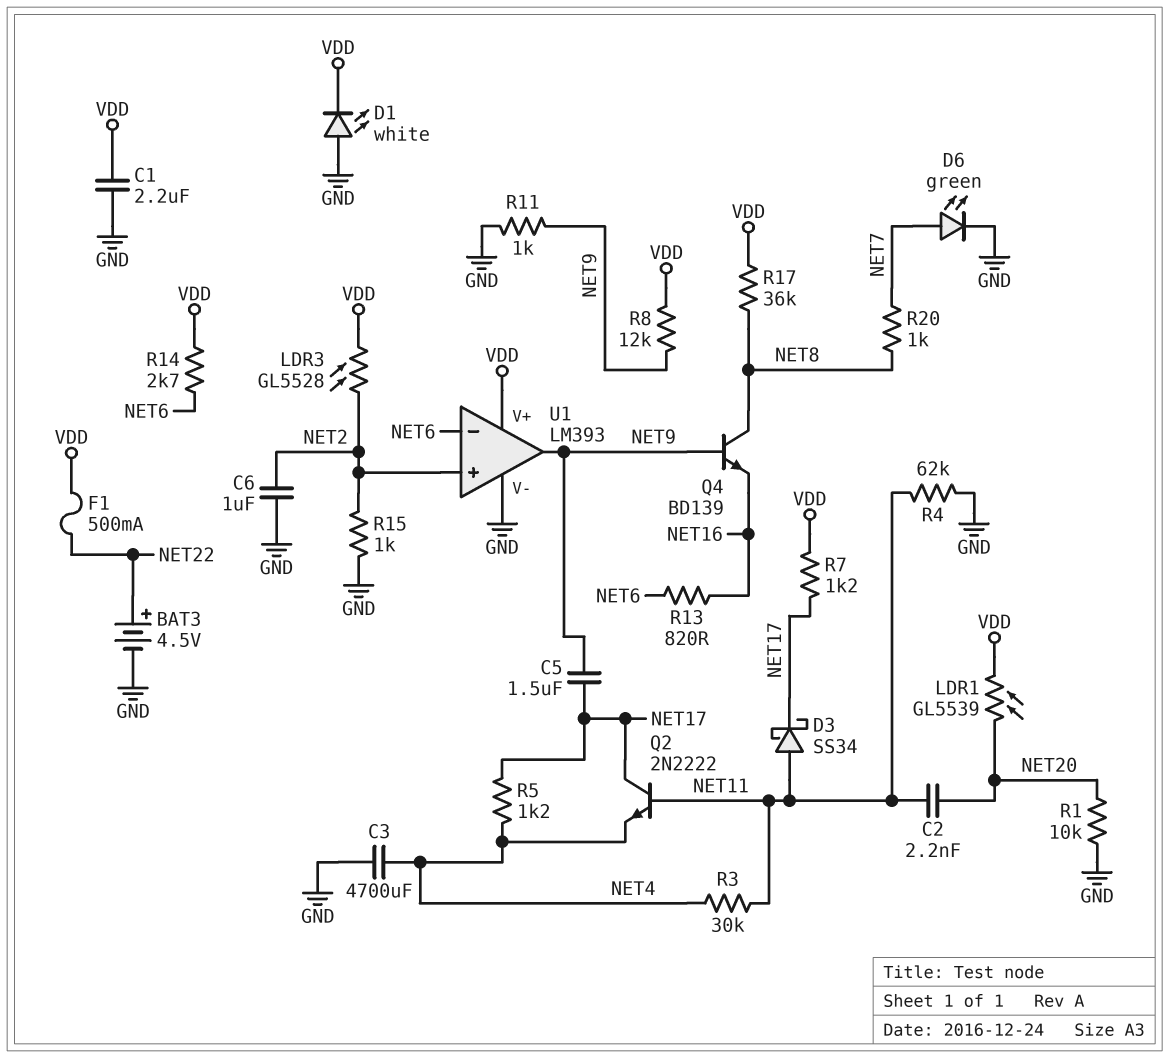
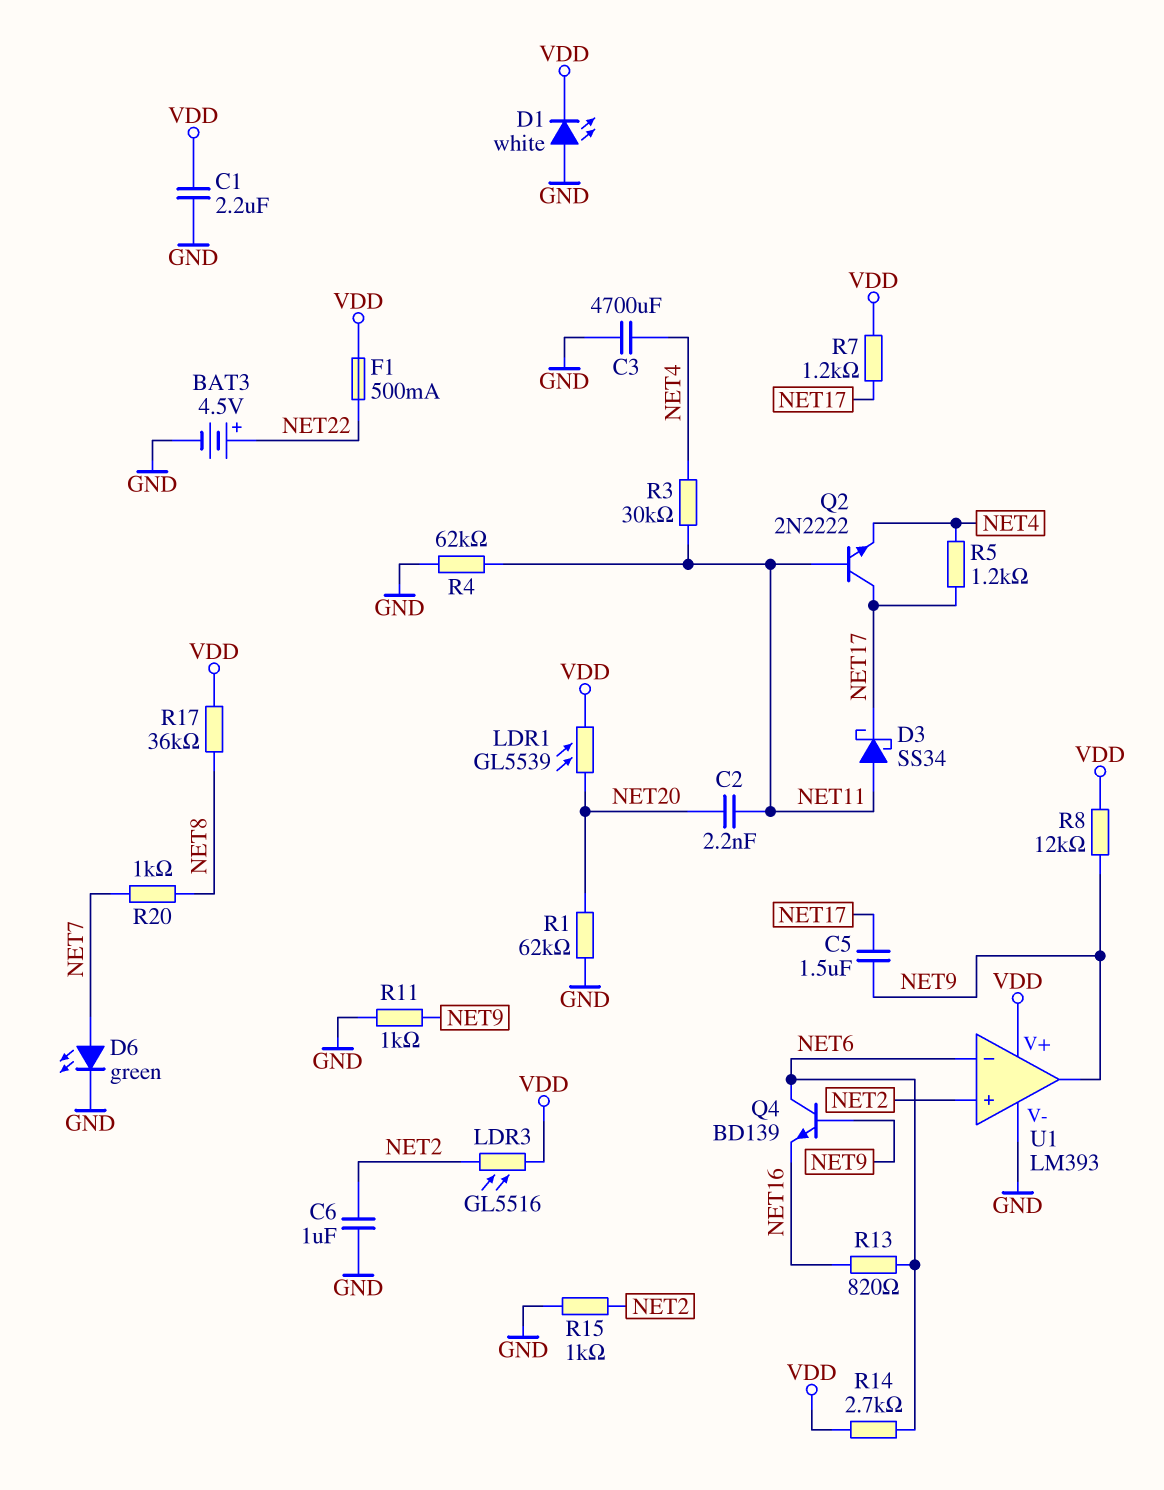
LDR3: GL5528 (NET2, VDD) -> GL5516 (NET2, VDD)
Q4: NPN BD139 (B NET9, C NET8, E NET16) -> NPN BD139 (B NET9, C NET6, E NET16)
R1: 10k (GND, NET20) -> 62k (GND, NET20)

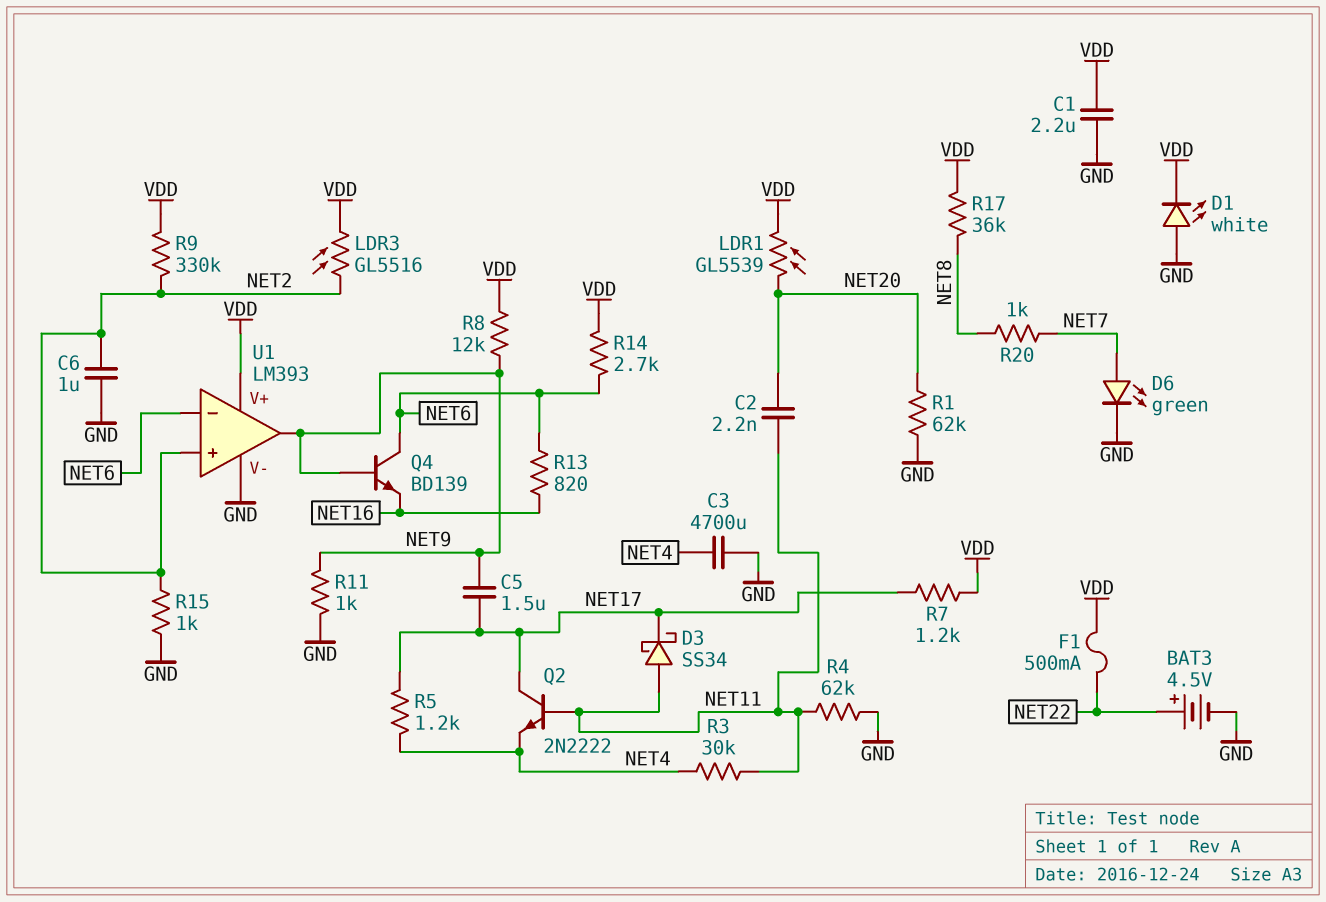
R9: none -> 330k (NET2, VDD)

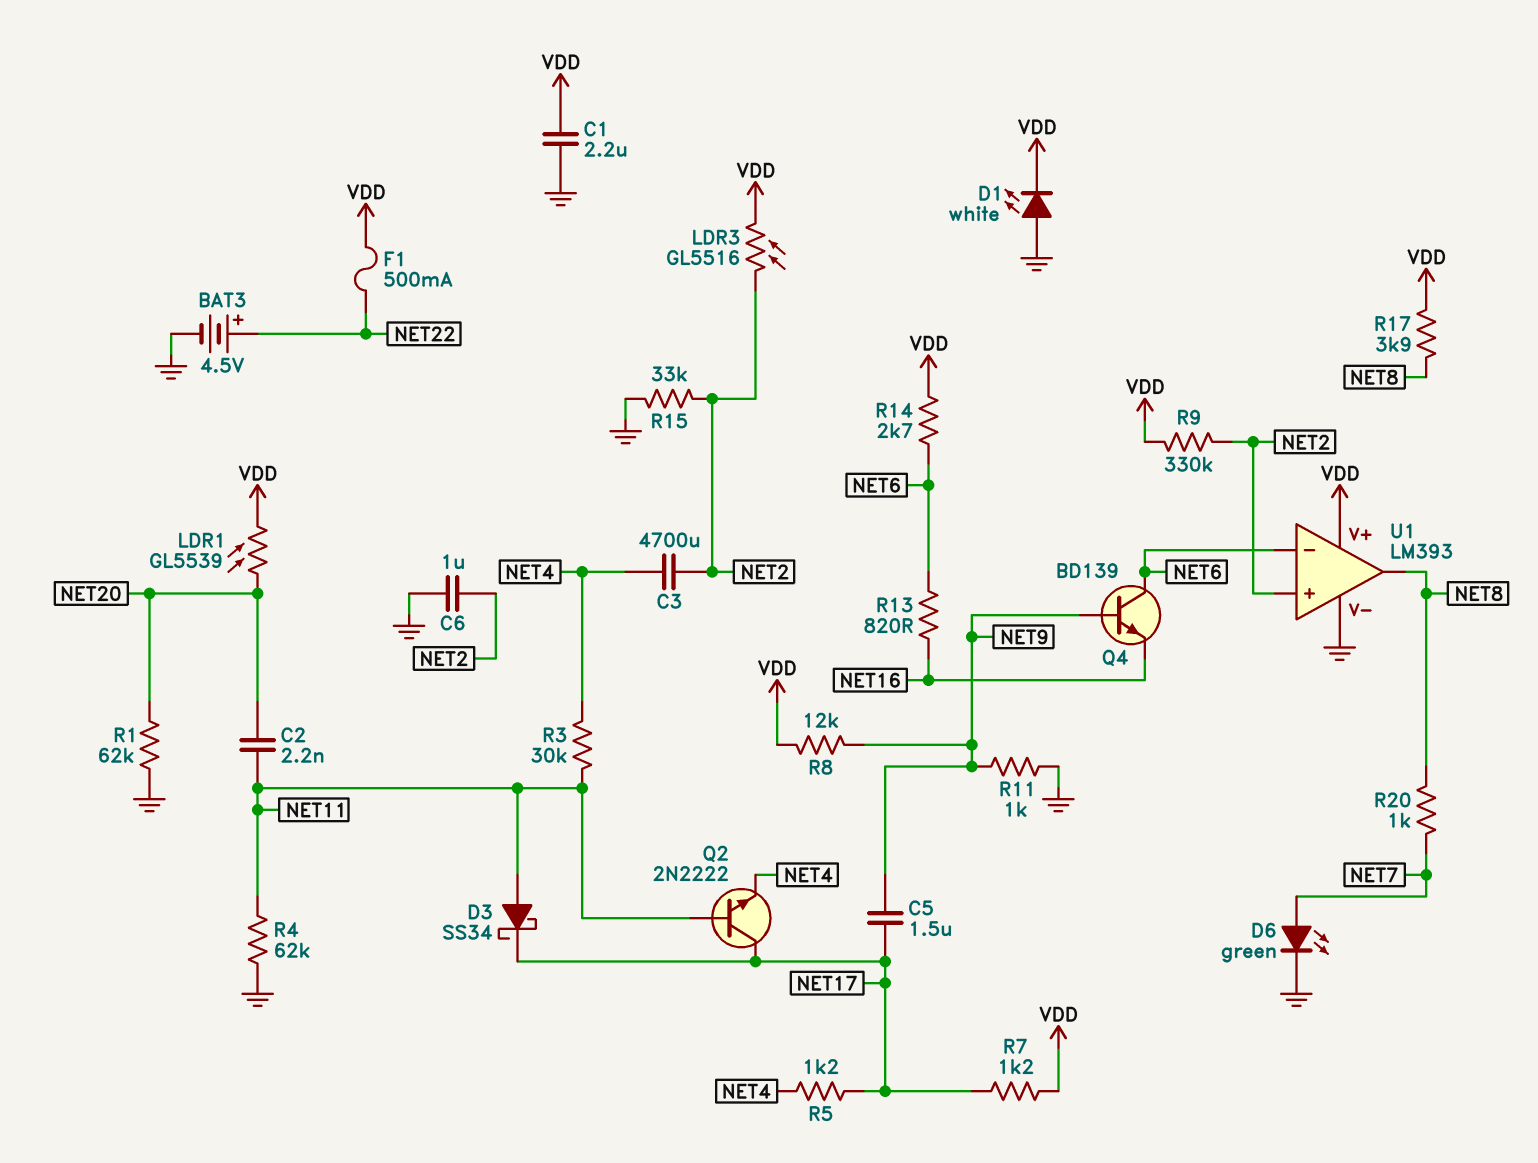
C3: 4700uF (GND, NET4) -> 4700uF (NET2, NET4)
R15: 1k (GND, NET2) -> 33k (GND, NET2)
R17: 36k (NET8, VDD) -> 3.9k (NET8, VDD)
U1 pin out: NET9 -> NET8

